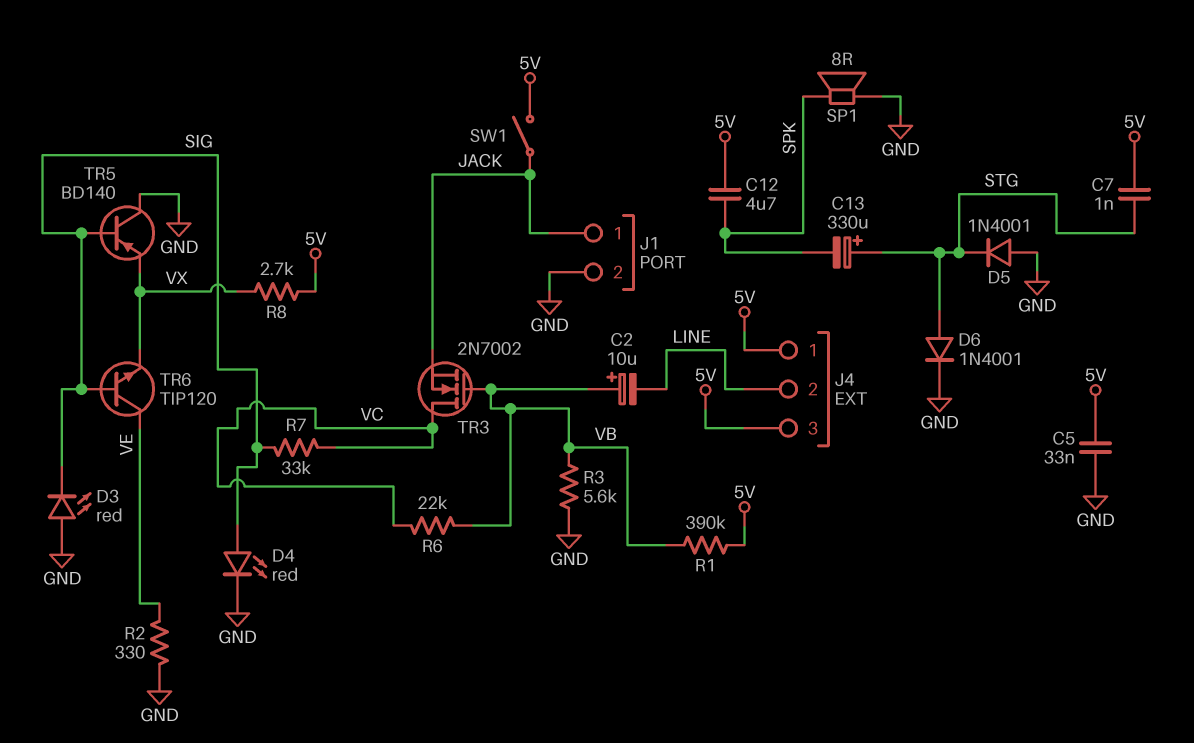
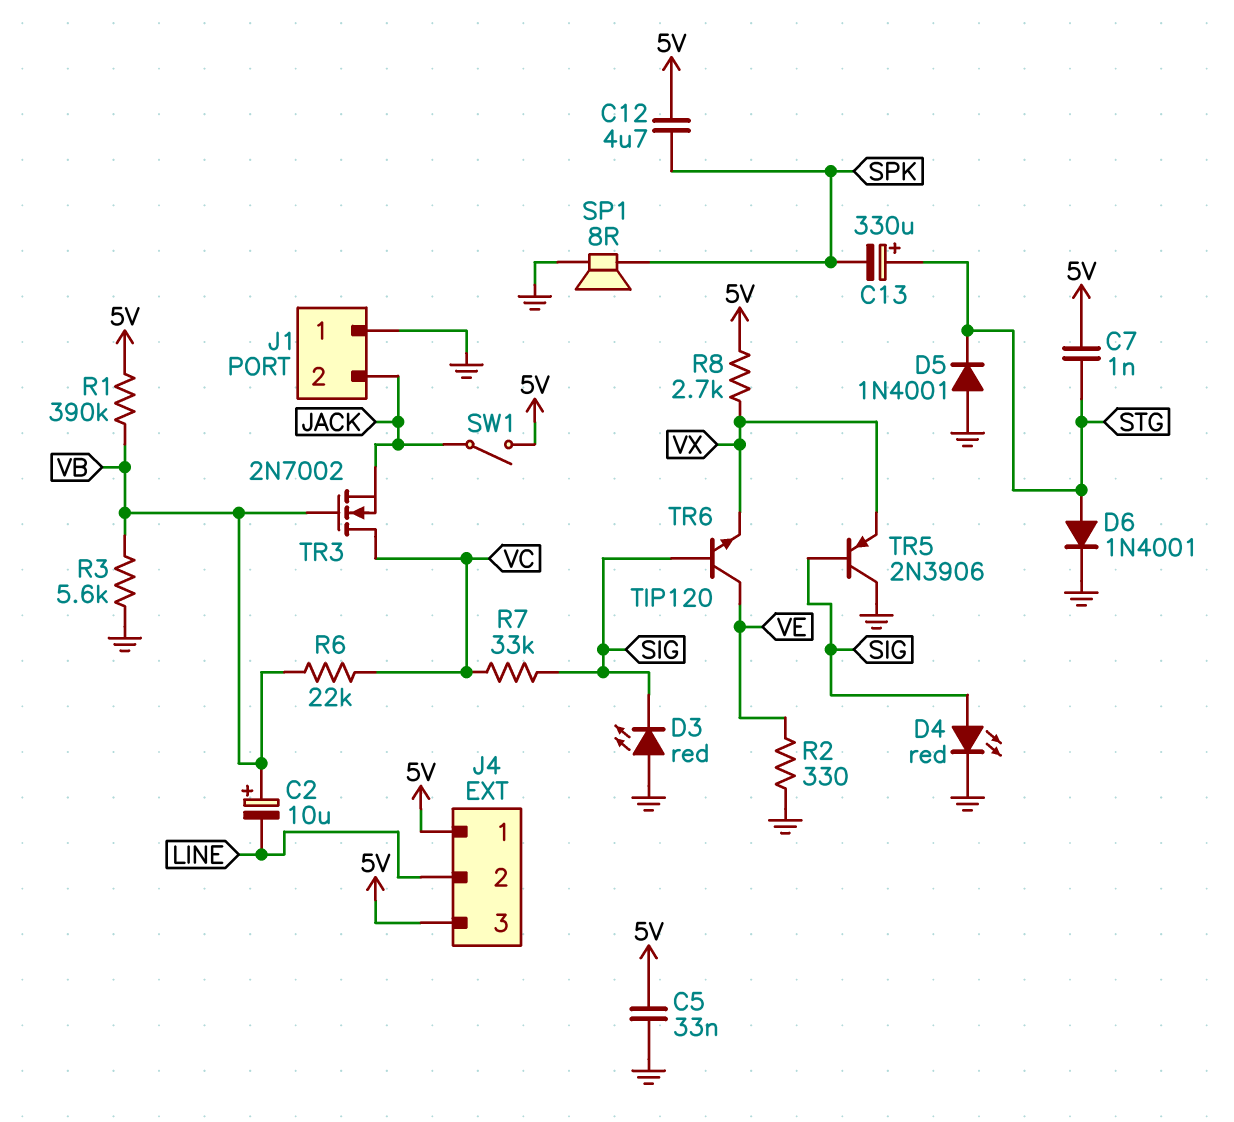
J1 pin 1: JACK -> GND
J1 pin 2: GND -> JACK
TR5: PNP BD140 (B SIG, C GND, E VX) -> PNP 2N3906 (B SIG, C GND, E VX)

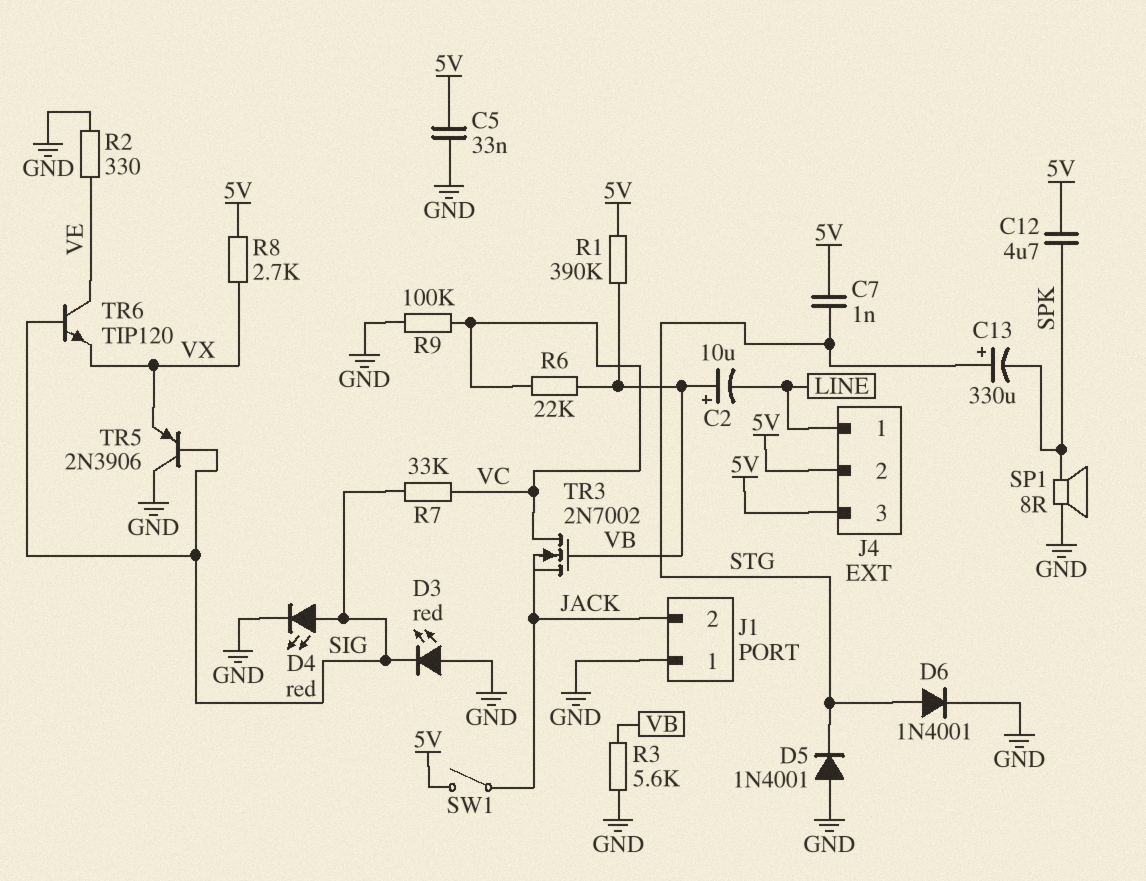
J4 pin 1: 5V -> LINE
J4 pin 2: LINE -> 5V
R9: none -> 100k (GND, VC)

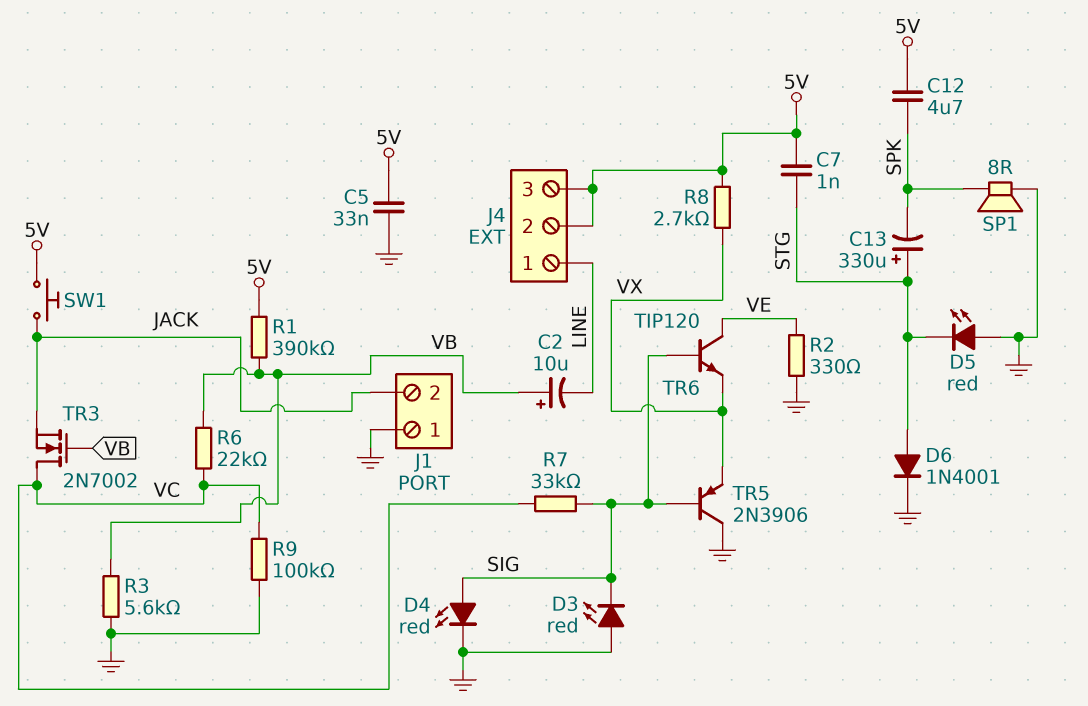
D5: diode 1N4001 (A GND, K STG) -> LED red (A GND, K STG)
SW1: switch (5V, JACK) -> button (5V, JACK)

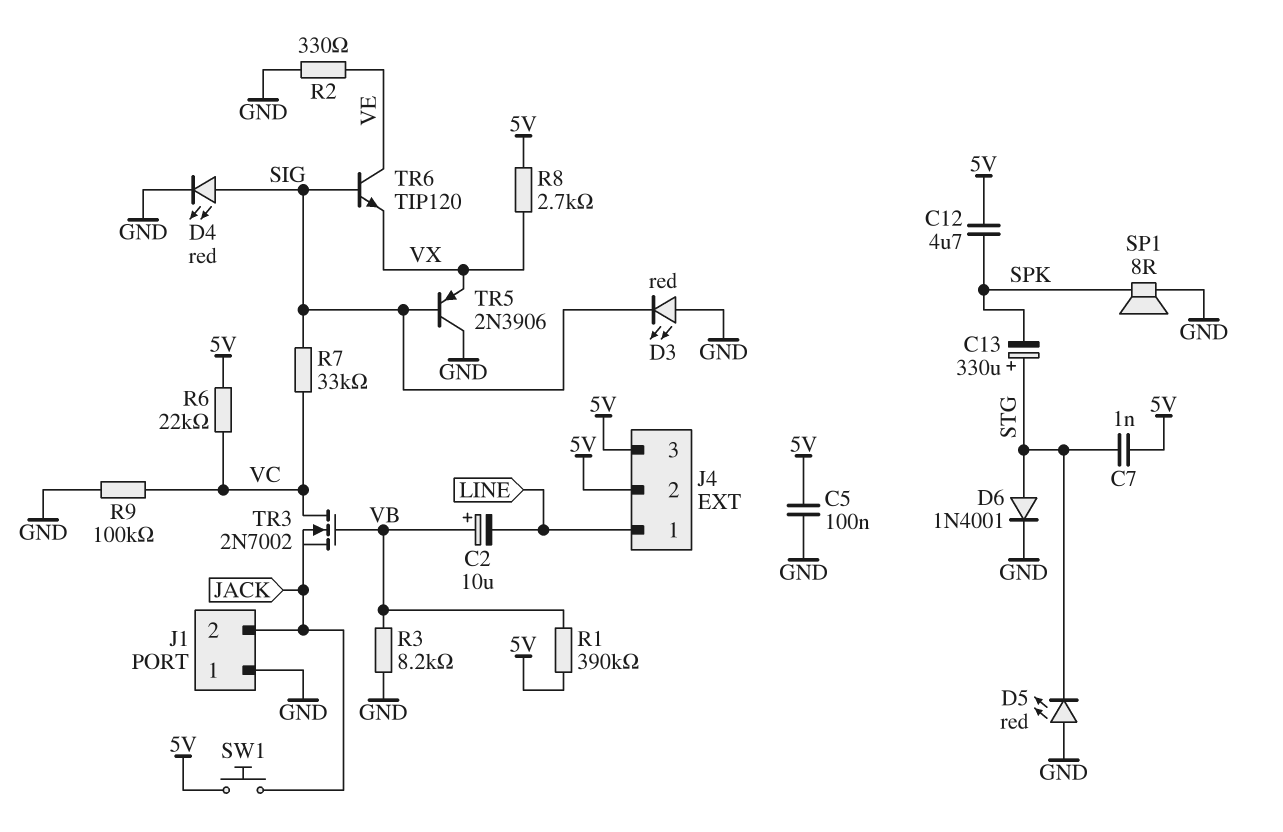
C5: 33nF (5V, GND) -> 100nF (5V, GND)
R3: 5.6k (GND, VB) -> 8.2k (GND, VB)
R6: 22k (VB, VC) -> 22k (5V, VC)

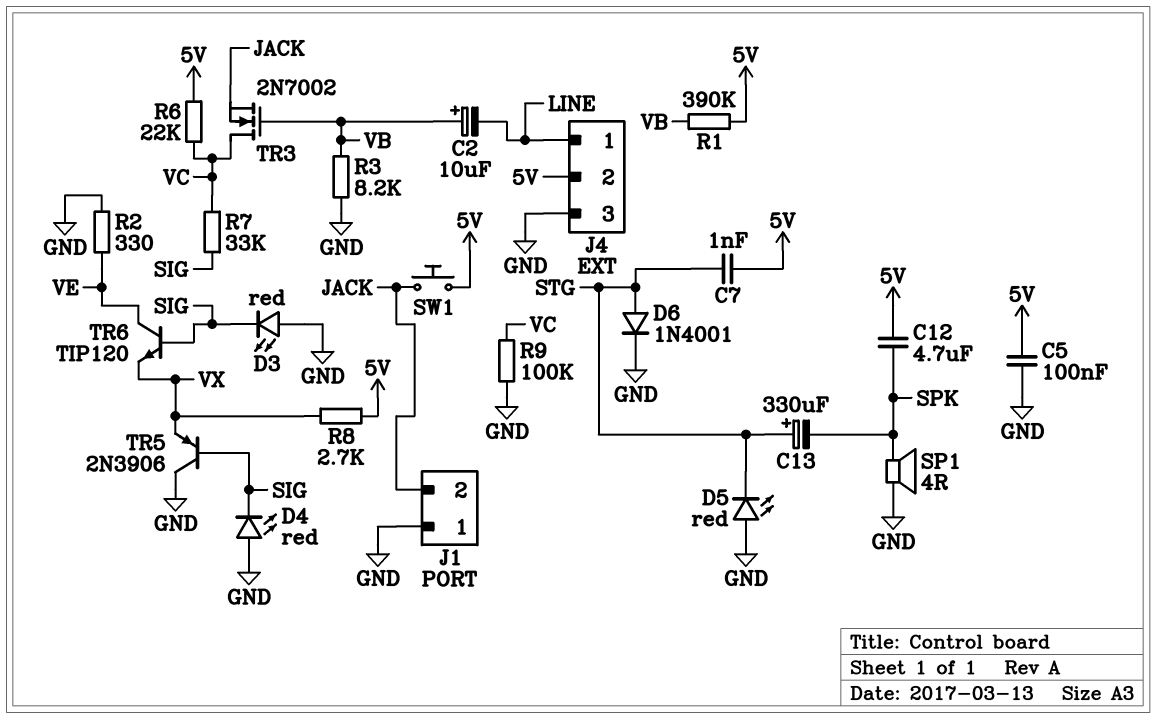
D4: LED red (A SIG, K GND) -> LED red (A GND, K SIG)
J4 pin 3: 5V -> GND
SP1: speaker 8R (GND, SPK) -> speaker 4R (GND, SPK)

